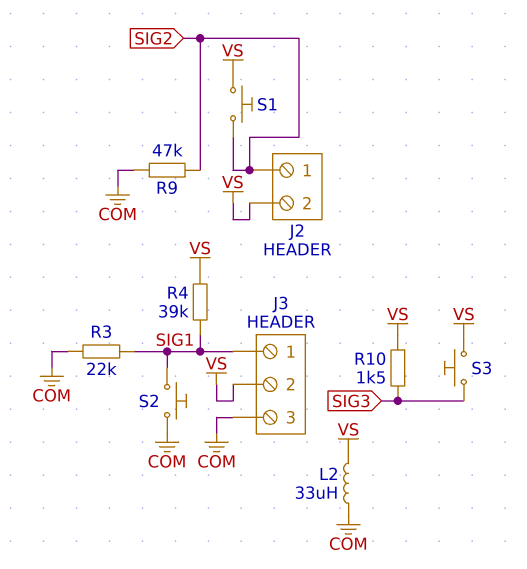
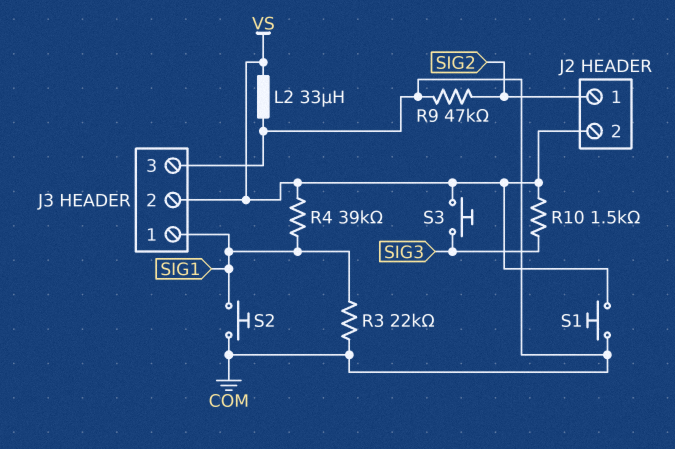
S1: button (SIG2, VS) -> button (COM, VS)

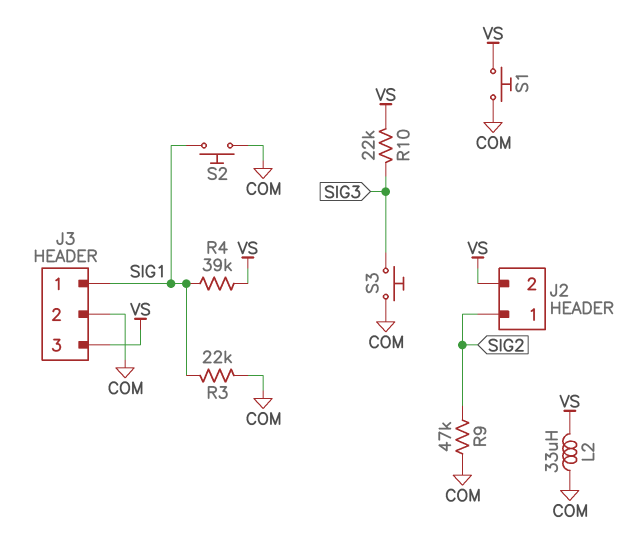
J3 pin 2: VS -> COM
J3 pin 3: COM -> VS
R10: 1.5k (SIG3, VS) -> 22k (SIG3, VS)
S3: button (SIG3, VS) -> button (COM, SIG3)

